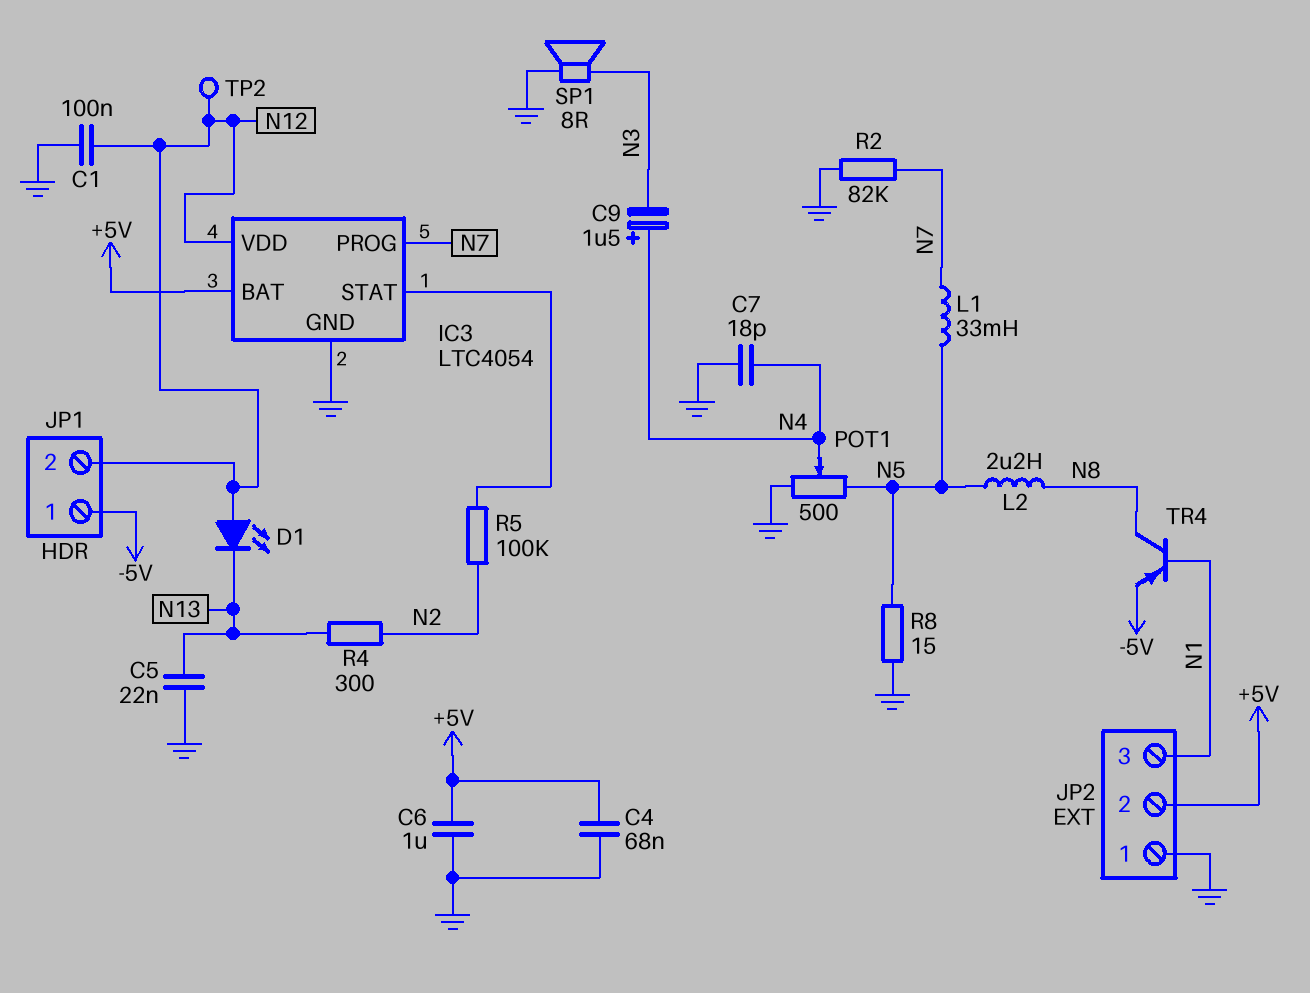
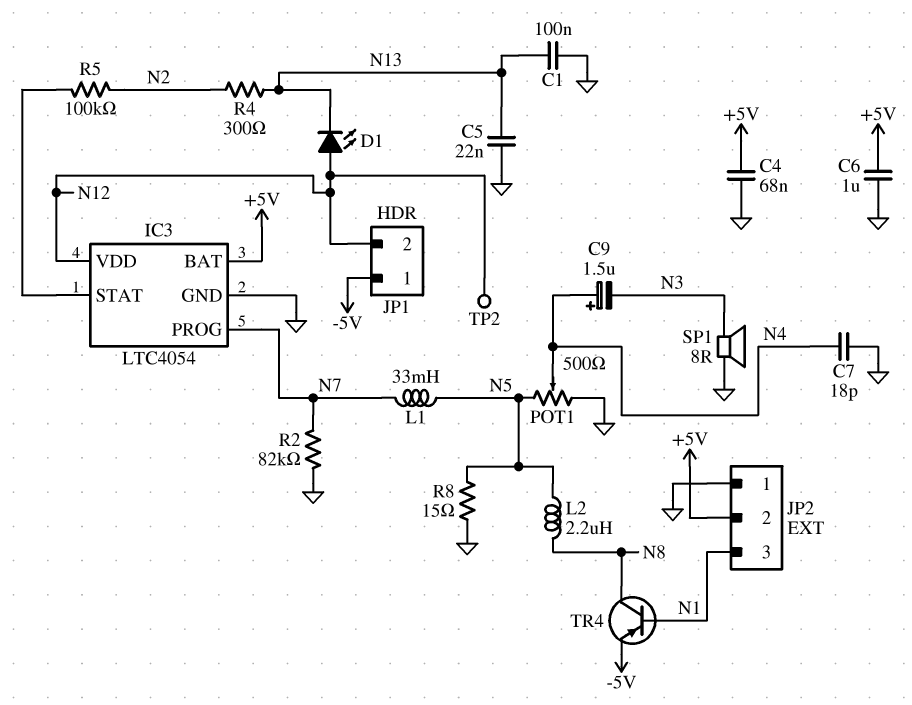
C1: 100nF (GND, N12) -> 100nF (GND, N13)

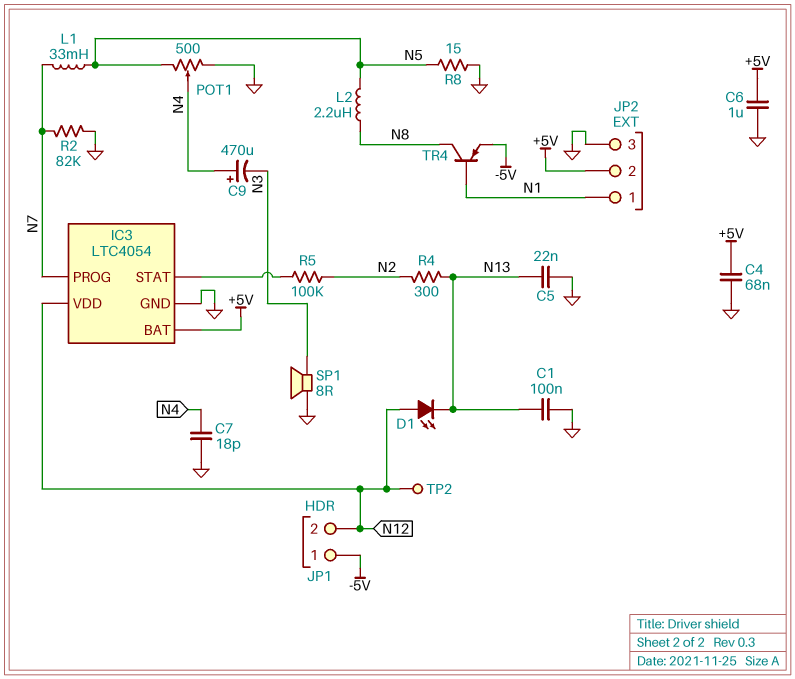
C9: 1.5uF (plus N4, minus N3) -> 470uF (plus N4, minus N3)
JP2 pin 1: GND -> N1
JP2 pin 3: N1 -> GND

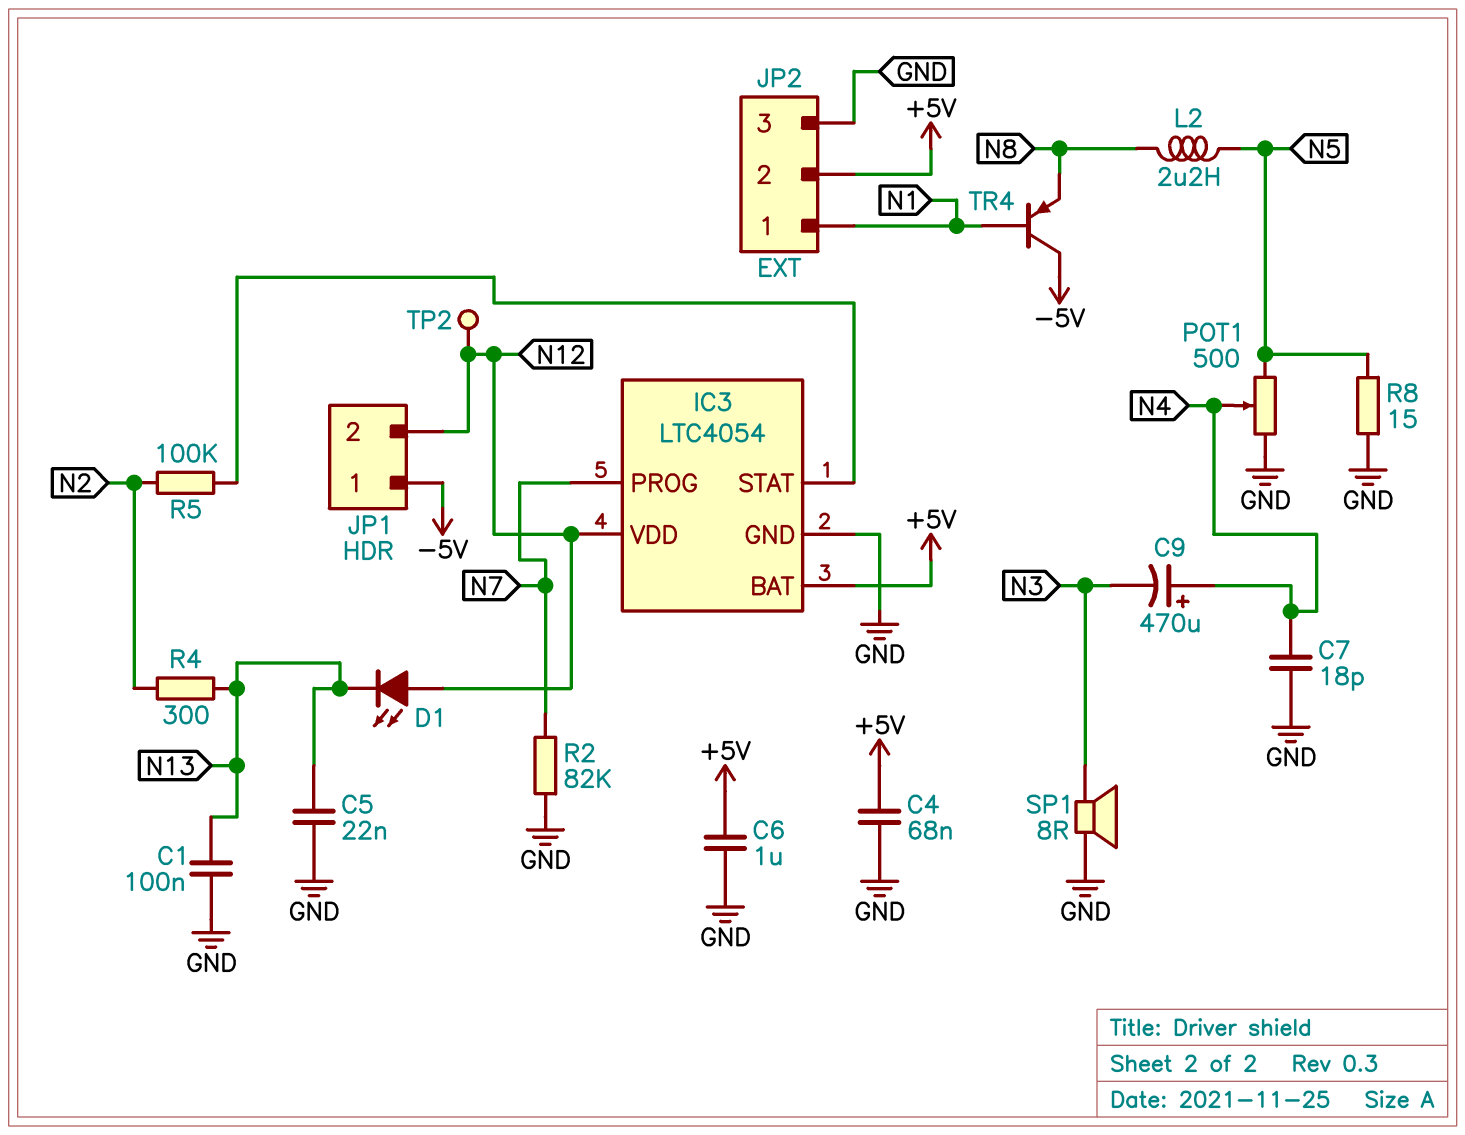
L1: 33mH (N5, N7) -> none
TR4: PNP (B N1, C N8, E -5V) -> PNP (B N1, C -5V, E N8)

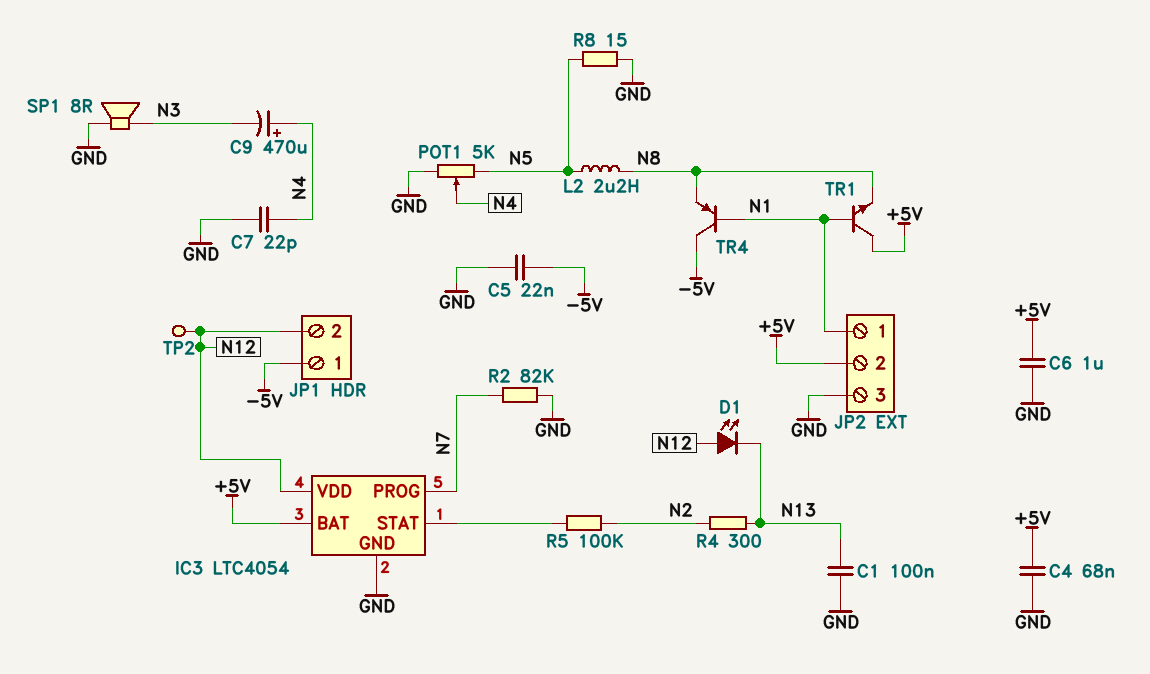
C5: 22nF (GND, N13) -> 22nF (-5V, GND)
C7: 18pF (GND, N4) -> 22pF (GND, N4)
POT1: 500 (GND, N5, wiper N4) -> 5k (GND, N5, wiper N4)
TR1: none -> NPN (B N1, C +5V, E N8)

